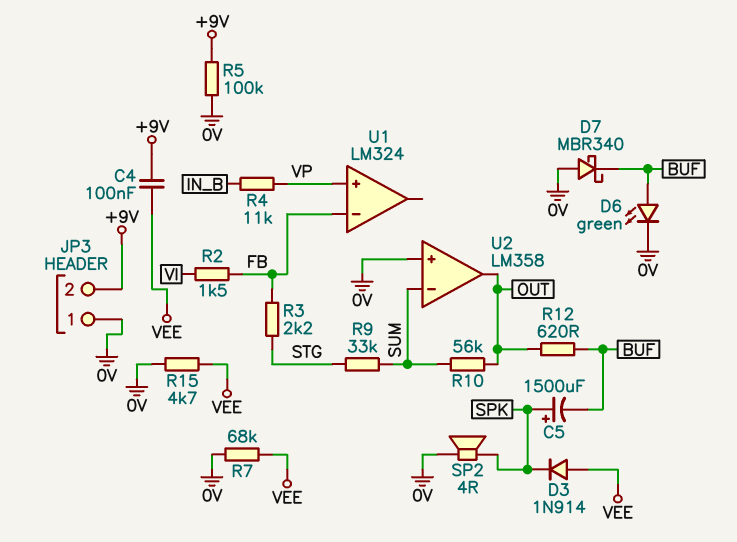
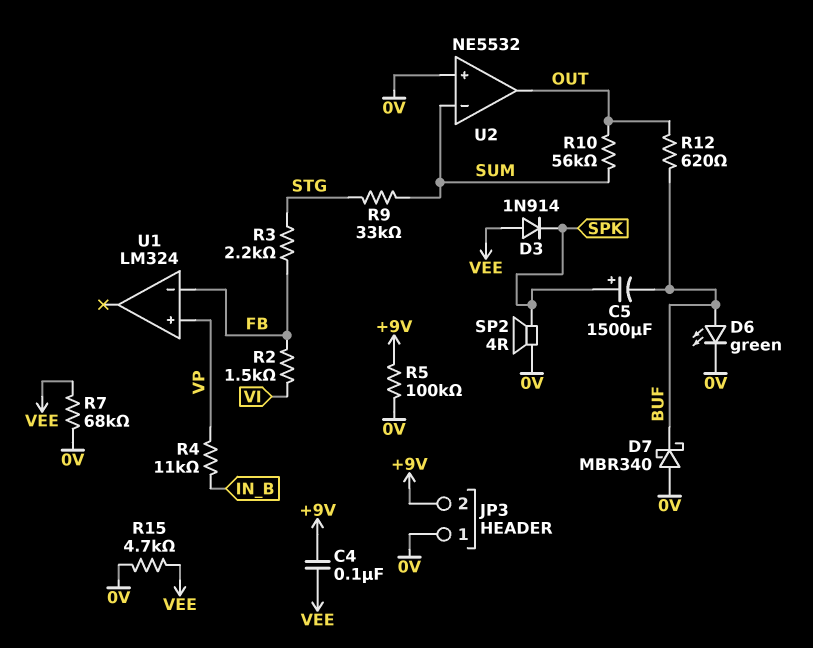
U2: LM358 -> NE5532

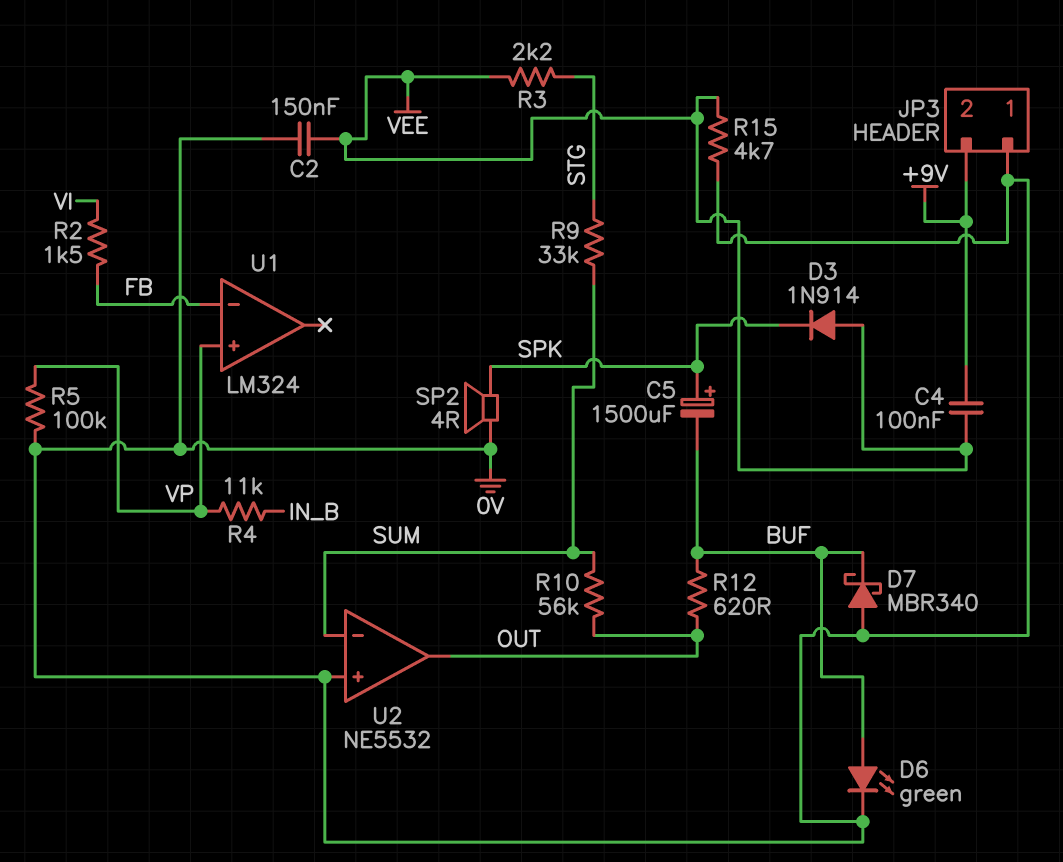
C2: none -> 150nF (0V, VEE)
R3: 2.2k (FB, STG) -> 2.2k (STG, VEE)
R5: 100k (+9V, 0V) -> 100k (0V, VP)
R7: 68k (0V, VEE) -> none

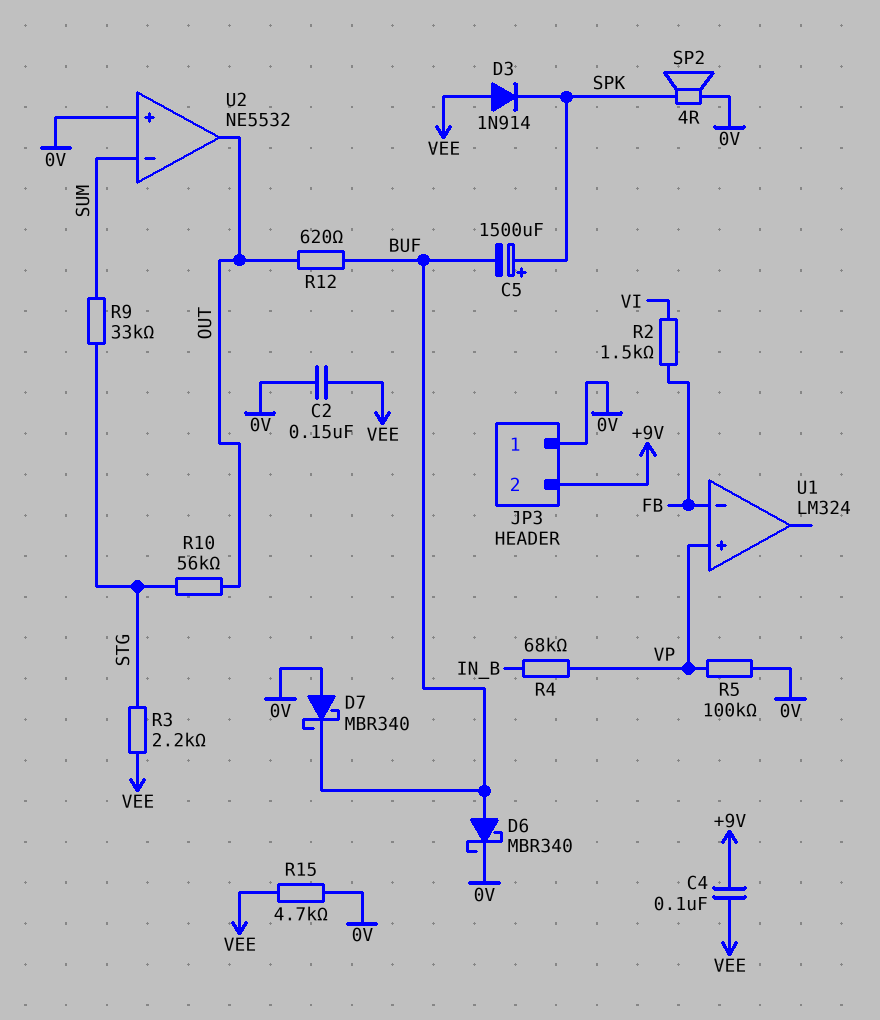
D6: LED green (A BUF, K 0V) -> schottky MBR340 (A BUF, K 0V)
R4: 11k (IN_B, VP) -> 68k (IN_B, VP)
R10: 56k (OUT, SUM) -> 56k (OUT, STG)

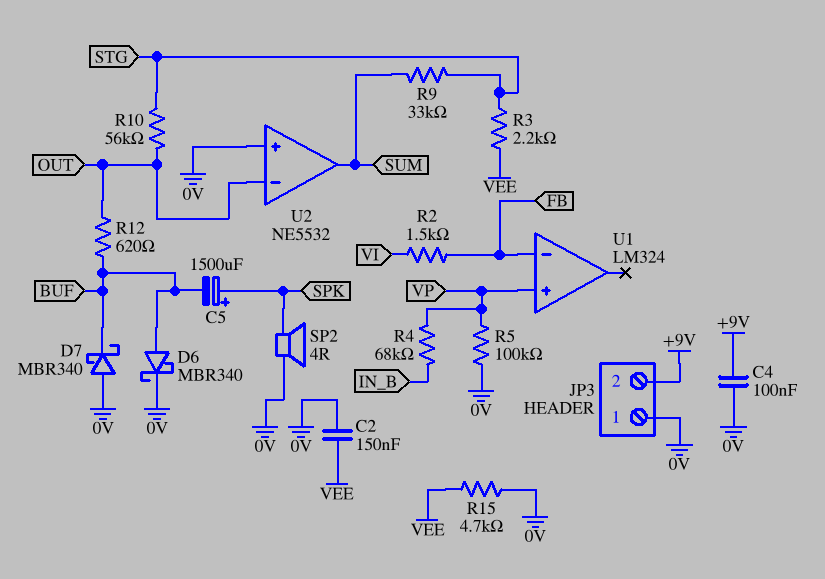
C4: 100nF (+9V, VEE) -> 100nF (+9V, 0V)
D3: diode 1N914 (A VEE, K SPK) -> none
U2 pin in-: SUM -> OUT
U2 pin out: OUT -> SUM

